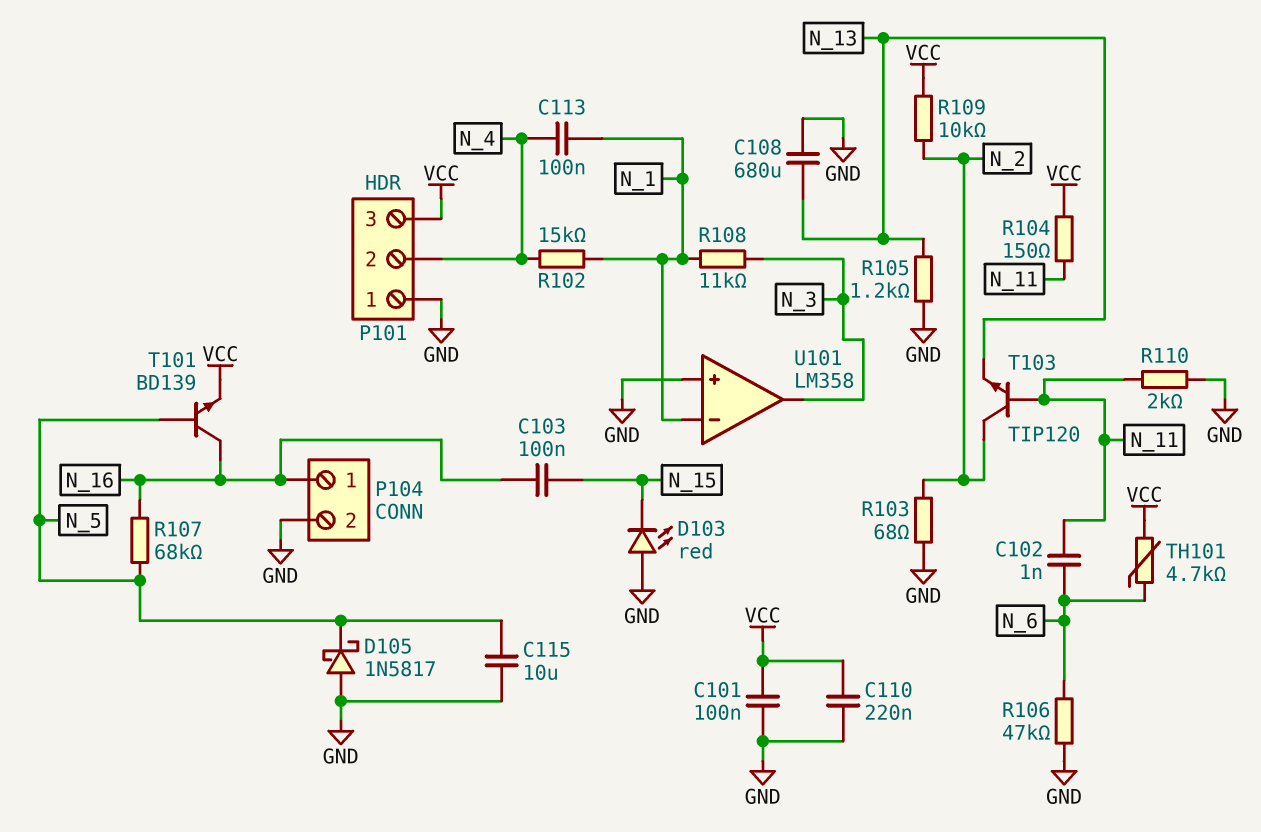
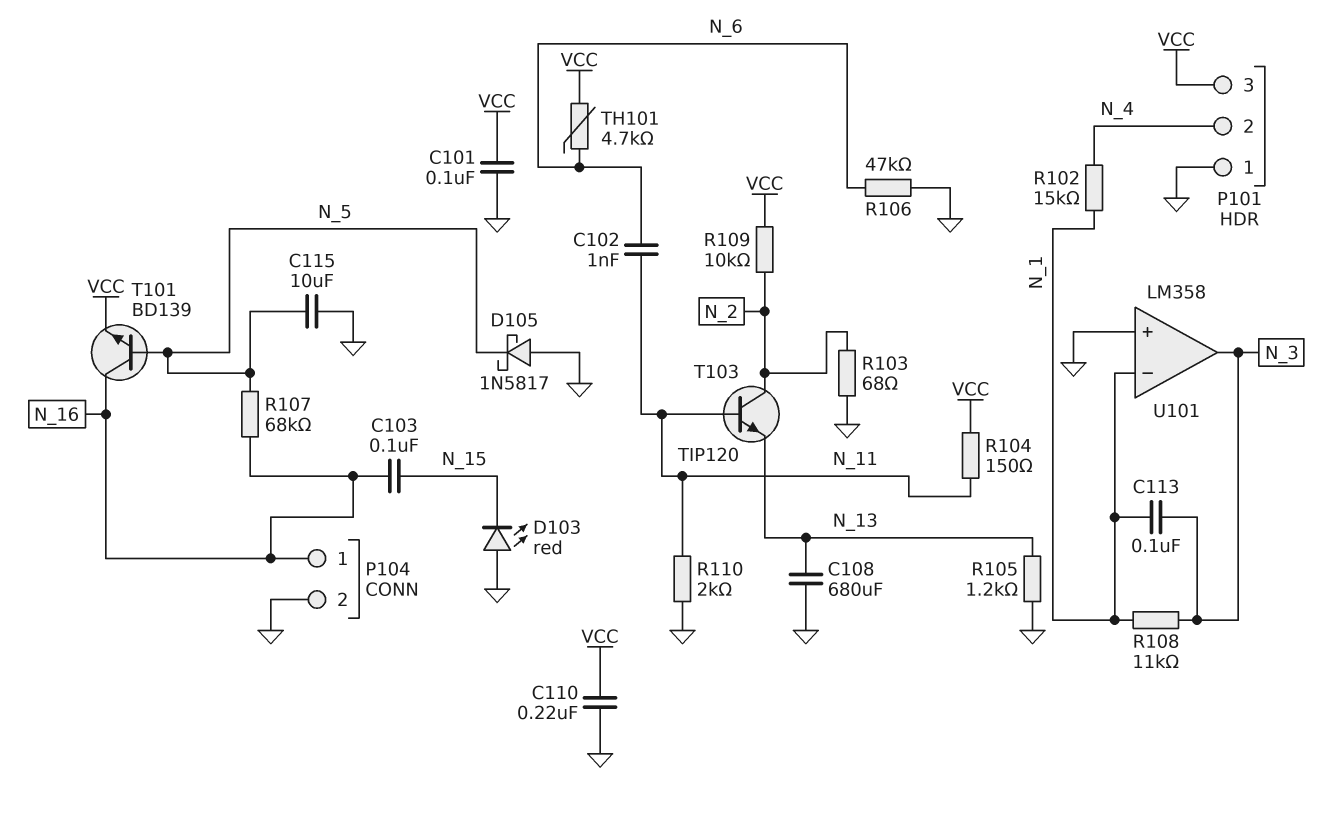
C113: 100nF (N_1, N_4) -> 100nF (N_1, N_3)

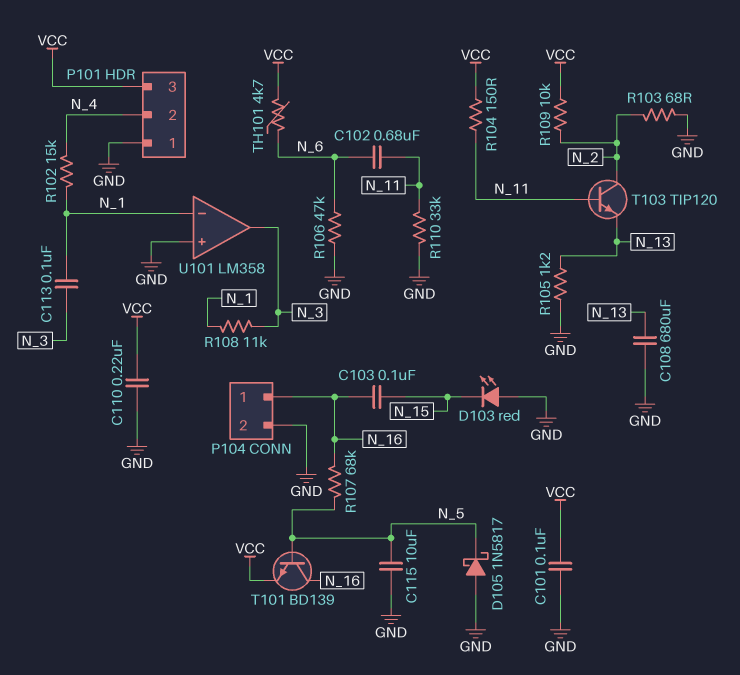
C102: 1nF (N_6, N_11) -> 680nF (N_6, N_11)
R110: 2k (GND, N_11) -> 33k (GND, N_11)

